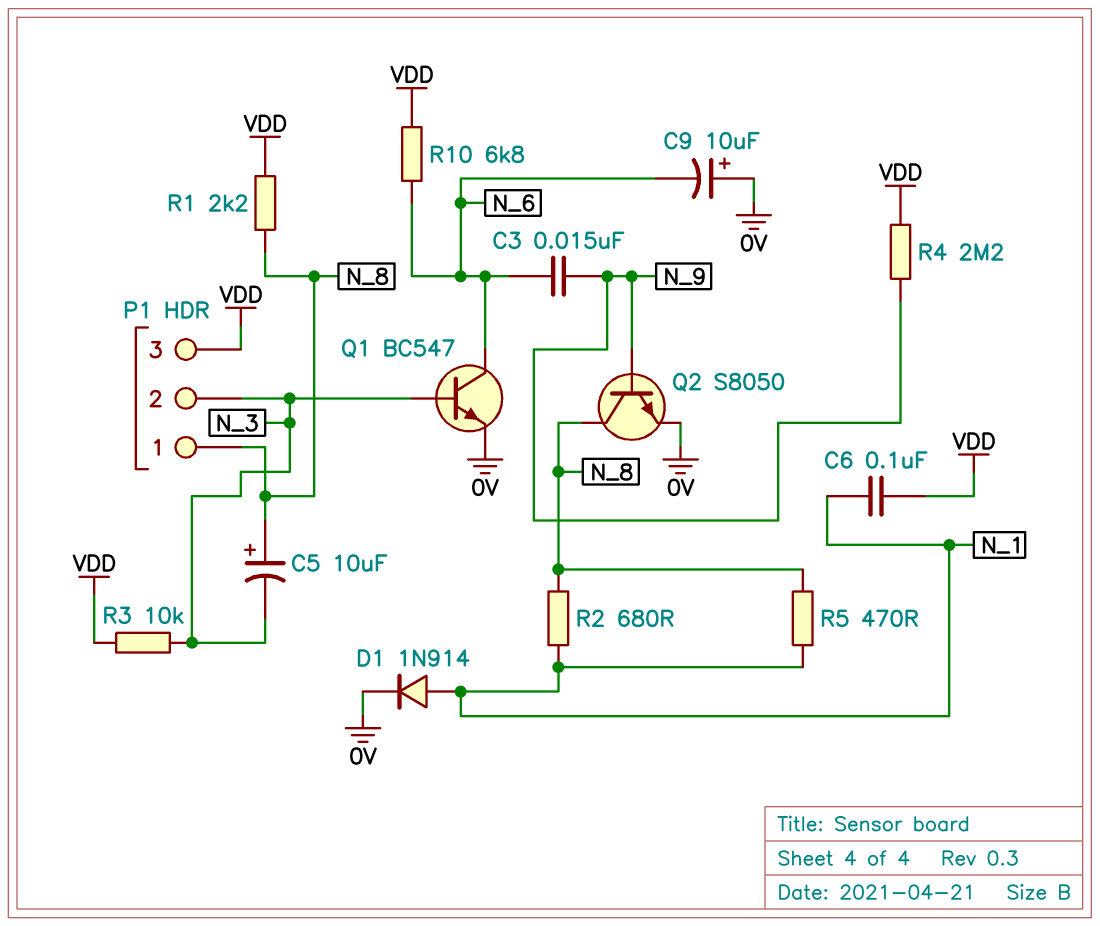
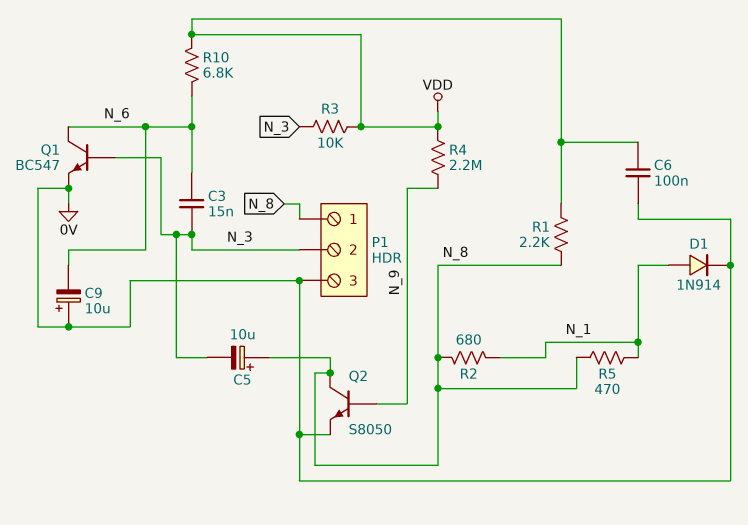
C3: 15nF (N_6, N_9) -> 15nF (N_3, N_6)
C6: 100nF (N_1, VDD) -> 100nF (0V, VDD)
P1 pin 3: VDD -> 0V

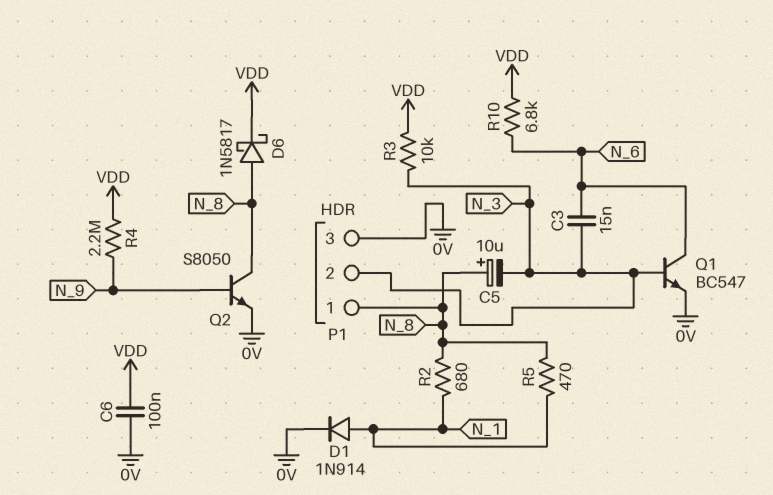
C9: 10uF (plus 0V, minus N_6) -> none
D6: none -> schottky 1N5817 (A N_8, K VDD)
R1: 2.2k (N_8, VDD) -> none

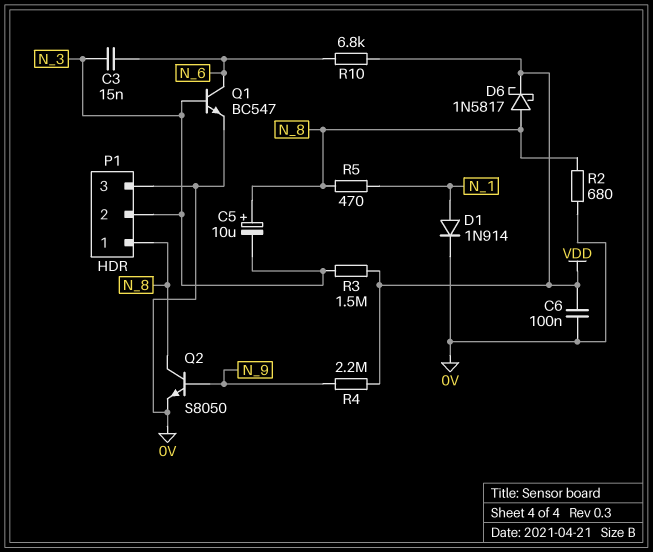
R2: 680 (N_1, N_8) -> 680 (0V, N_8)
R3: 10k (N_3, VDD) -> 1.5M (N_3, VDD)

